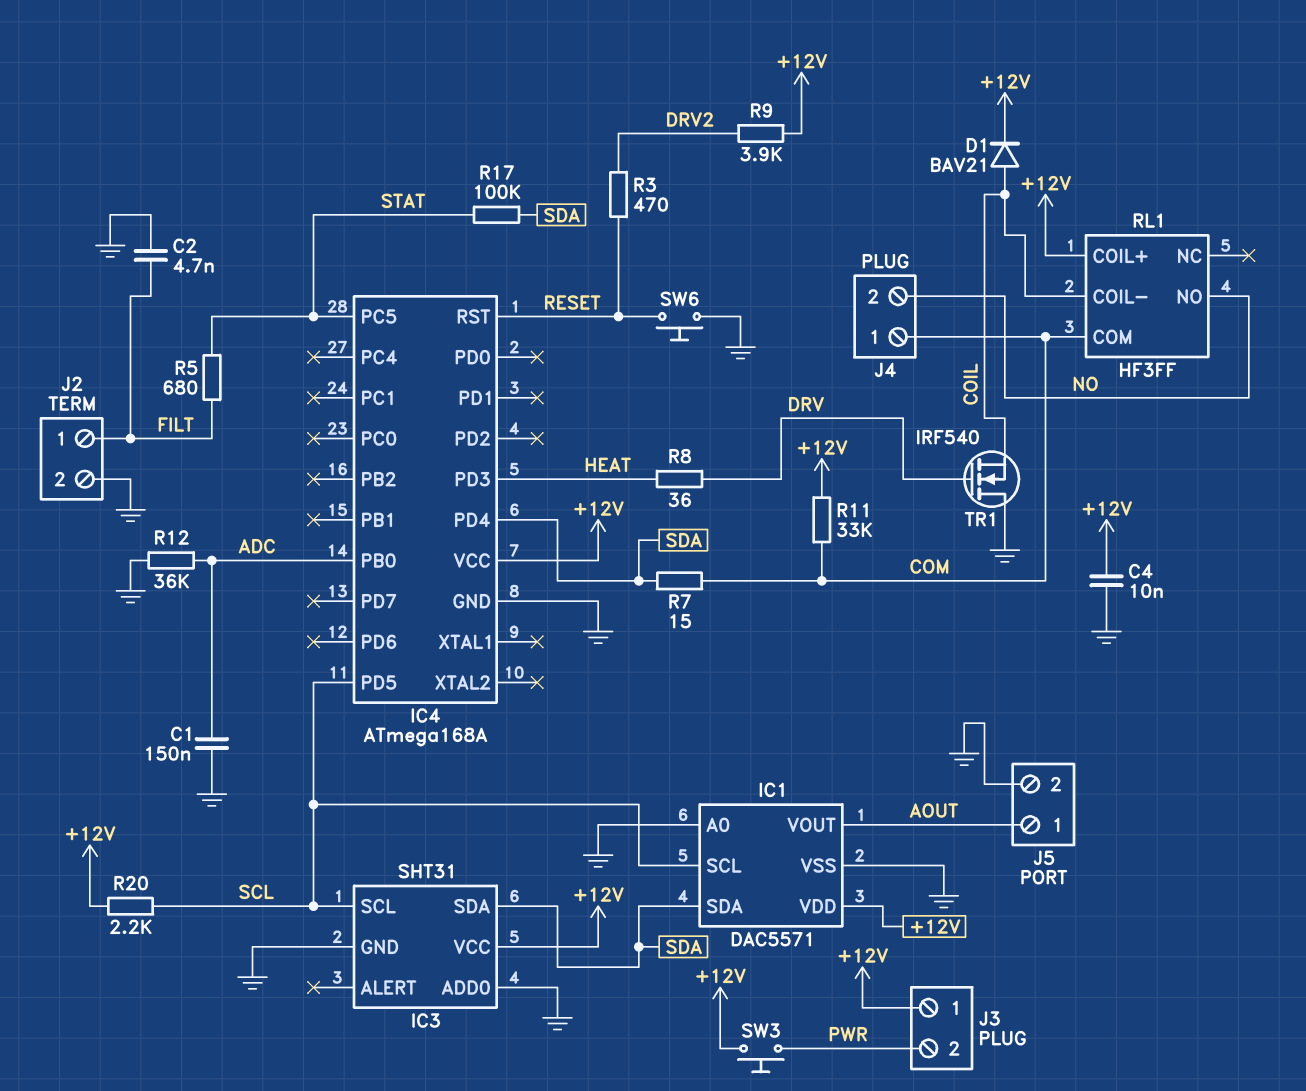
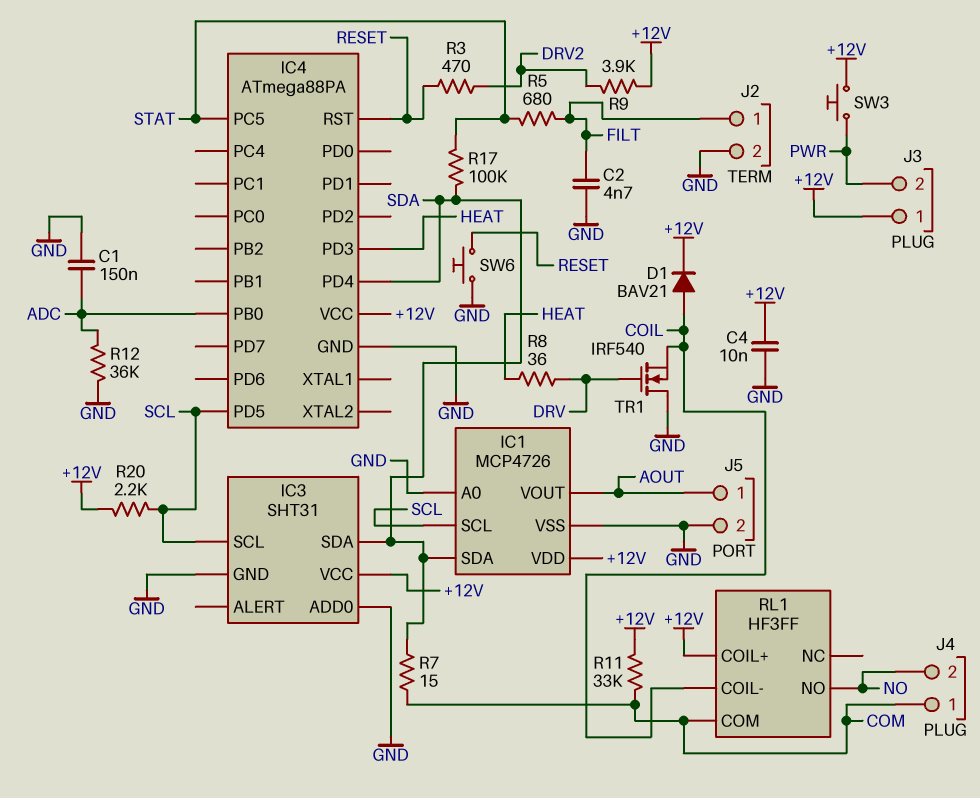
IC1: DAC5571 -> MCP4726
IC4: ATmega168A -> ATmega88PA

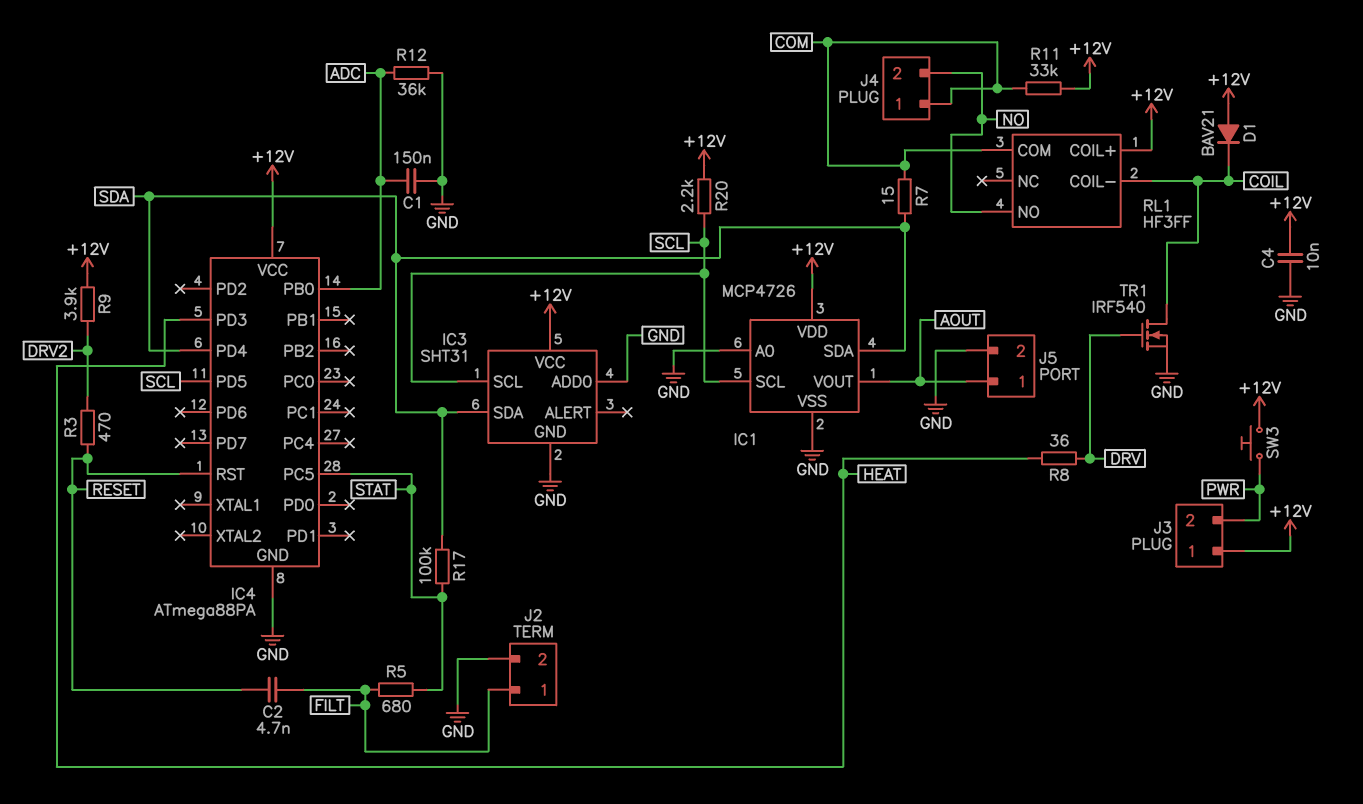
C2: 4.7nF (FILT, GND) -> 4.7nF (FILT, RESET)
D1: diode BAV21 (A COIL, K +12V) -> diode BAV21 (A +12V, K COIL)
SW6: button (GND, RESET) -> none
TR1: NMOS IRF540 (G DRV, D GND, S COIL) -> NMOS IRF540 (G DRV, D COIL, S GND)

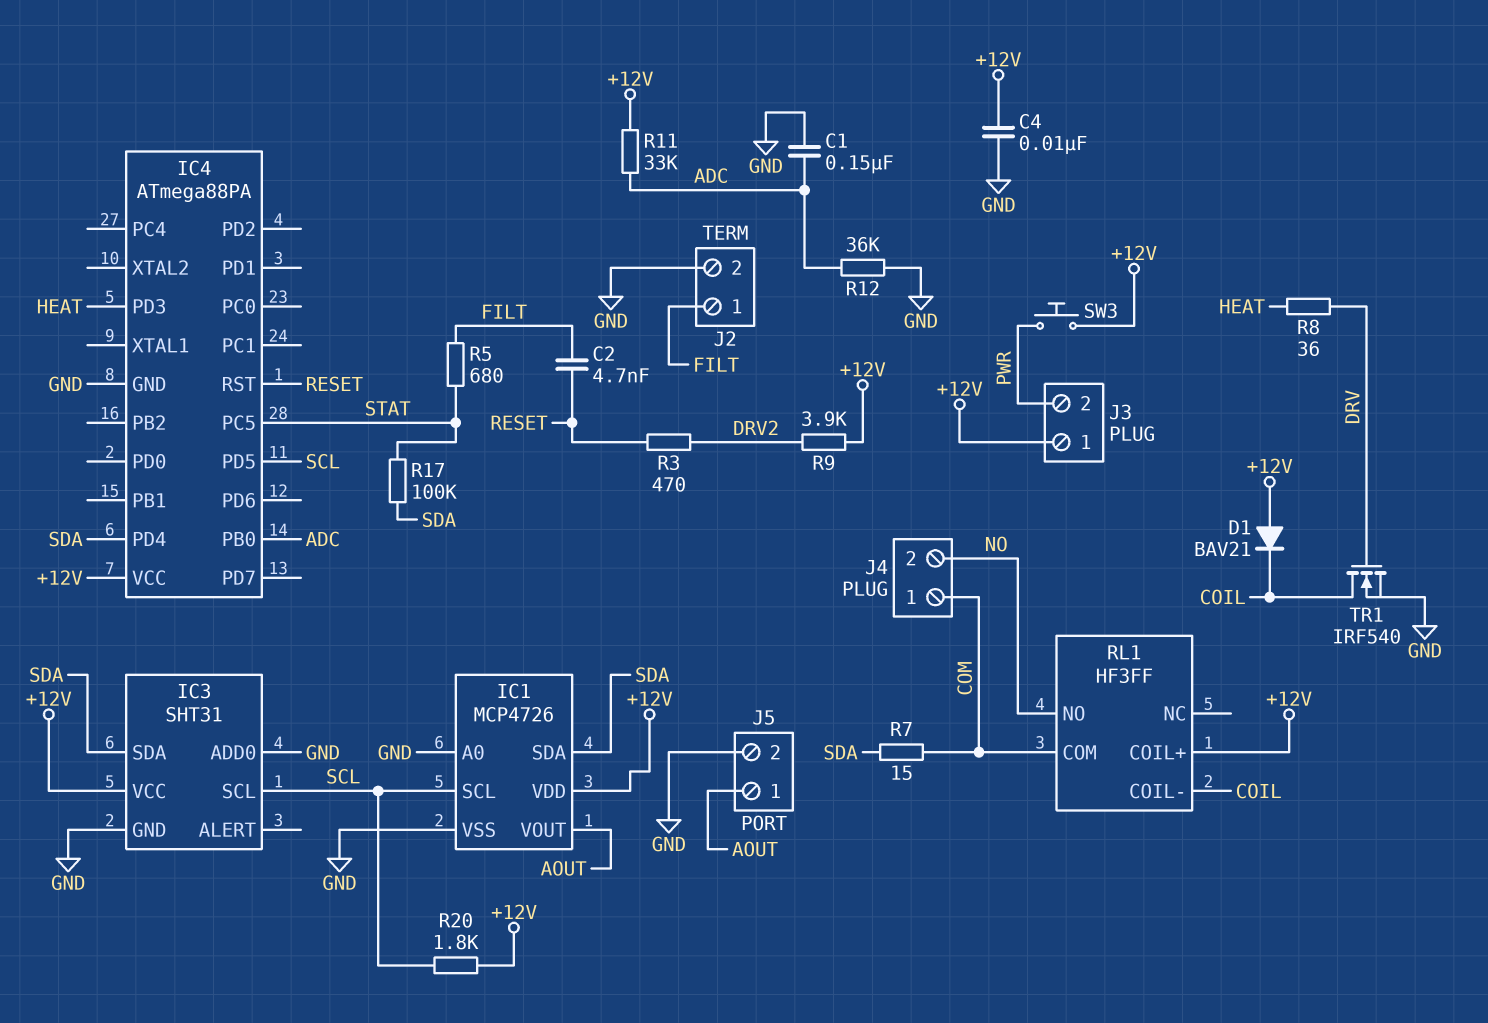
R11: 33k (+12V, COM) -> 33k (+12V, ADC)
R20: 2.2k (+12V, SCL) -> 1.8k (+12V, SCL)

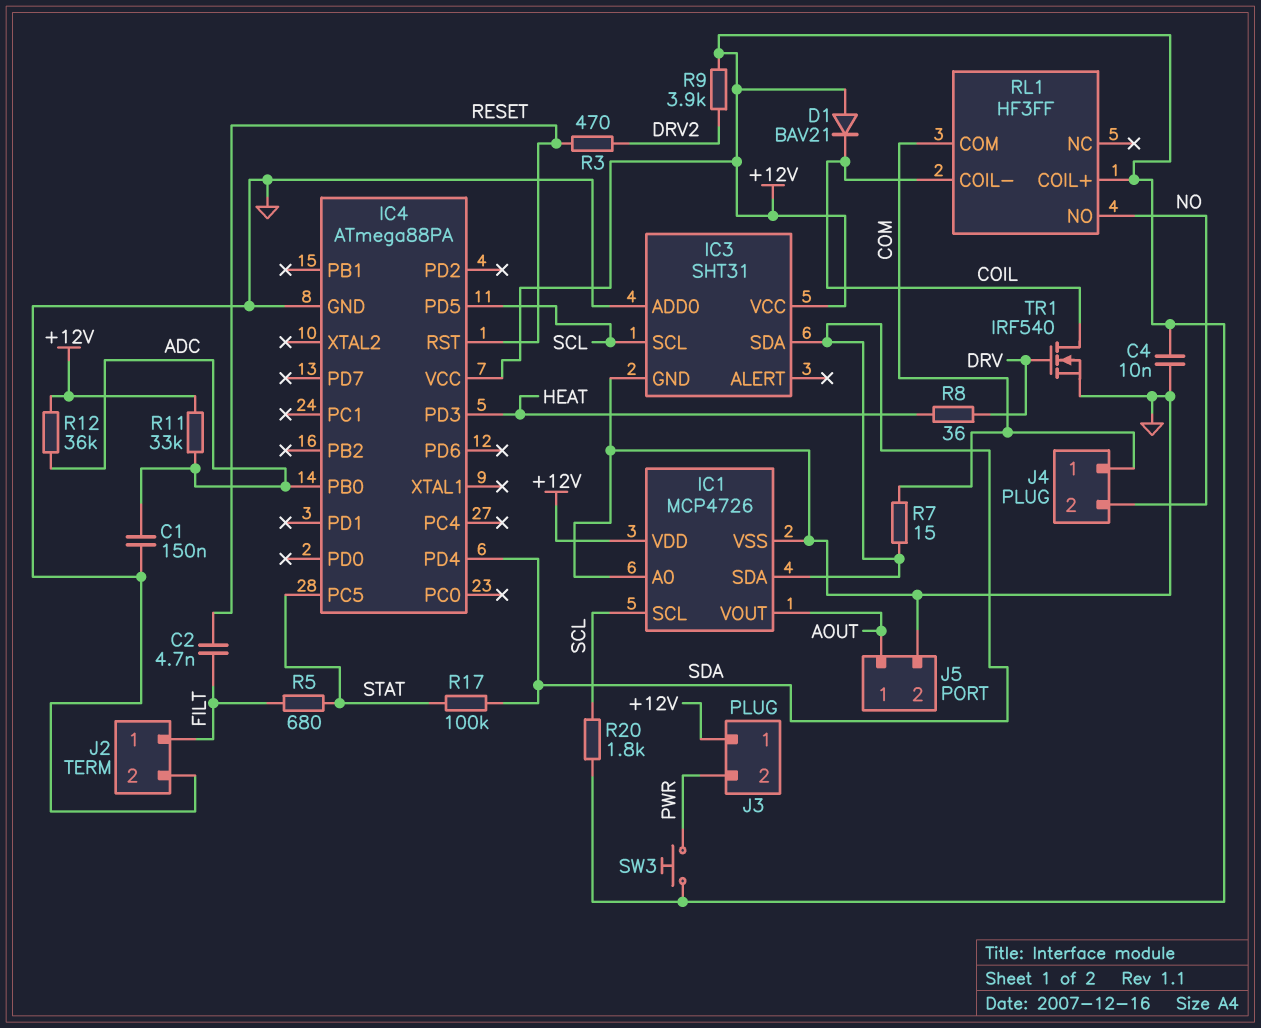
R12: 36k (ADC, GND) -> 36k (+12V, ADC)

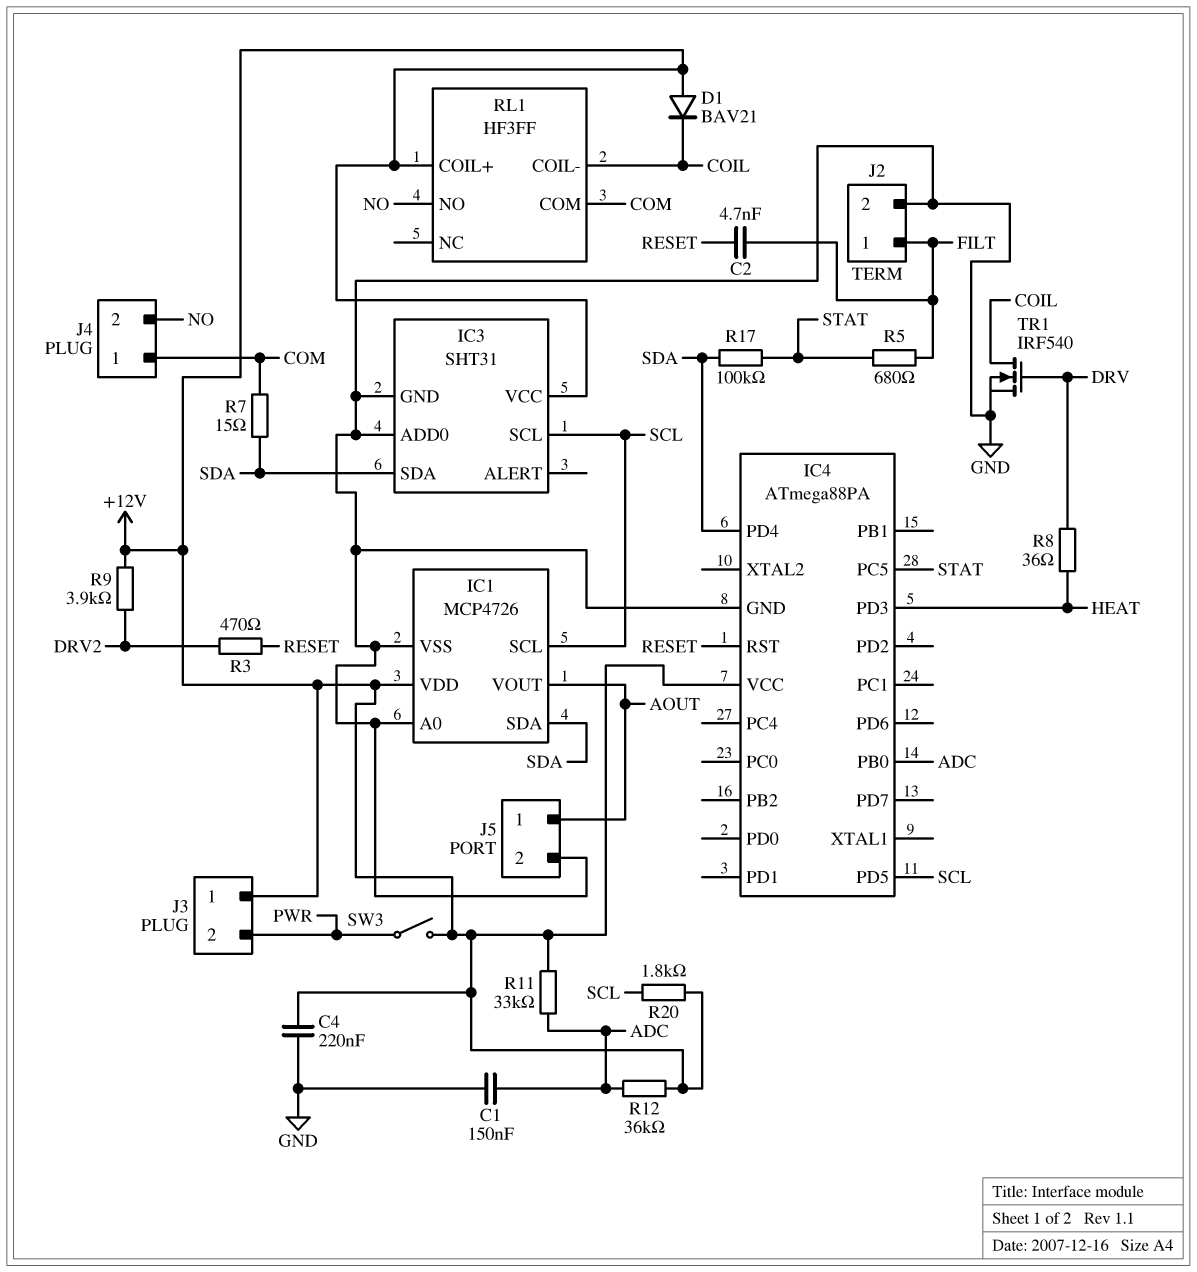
C4: 10nF (+12V, GND) -> 220nF (+12V, GND)
SW3: button (+12V, PWR) -> switch (+12V, PWR)

